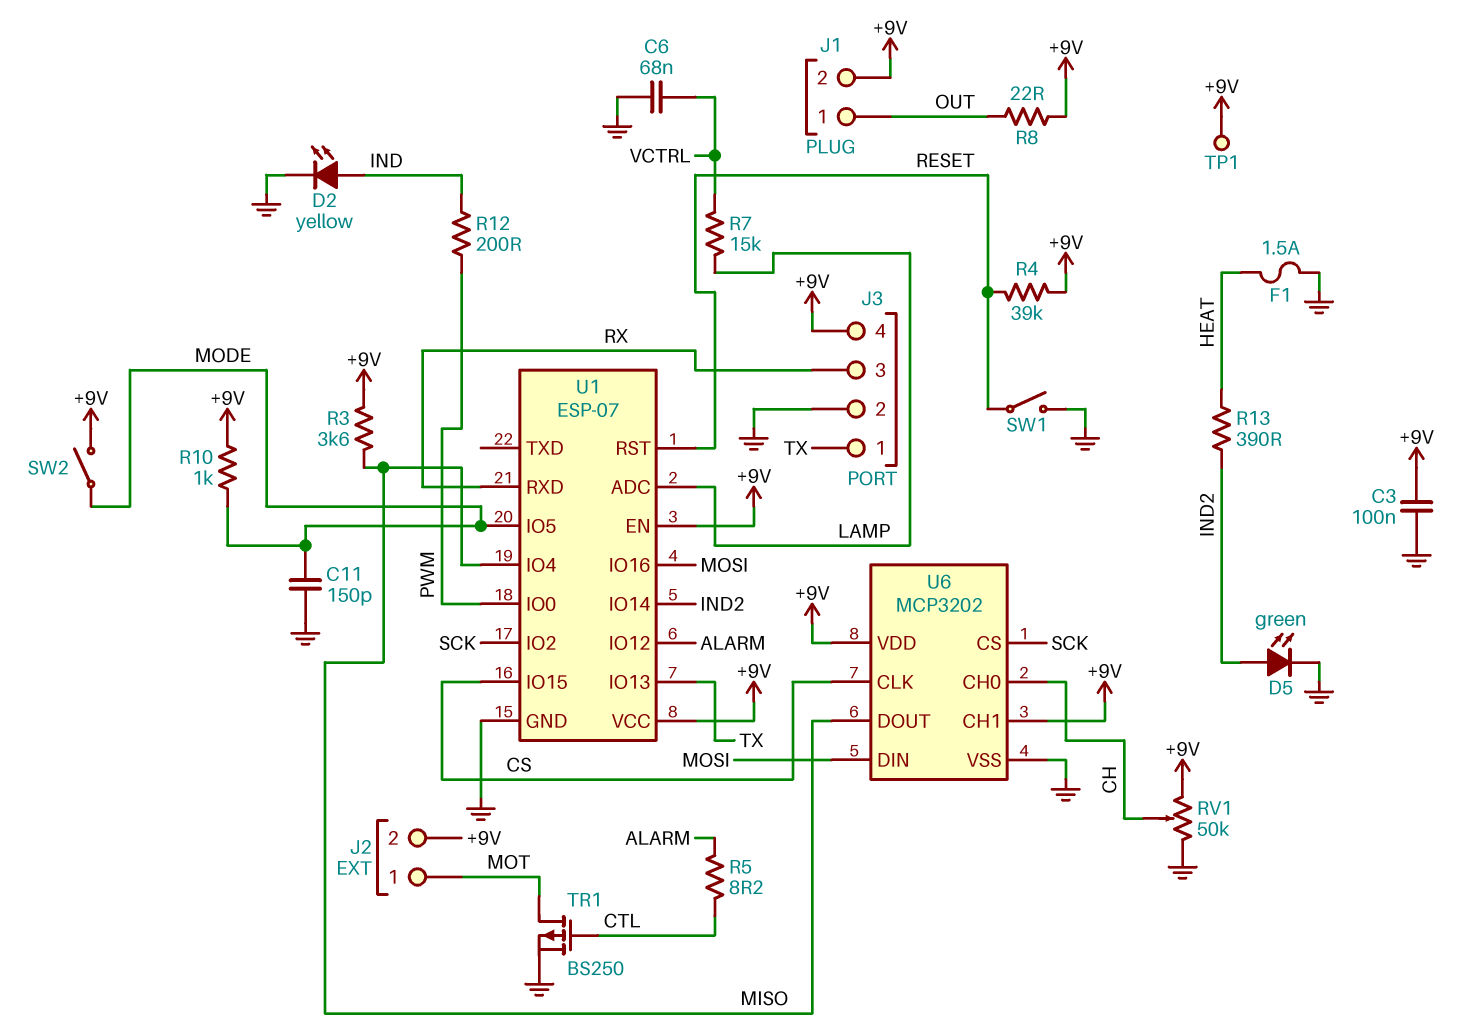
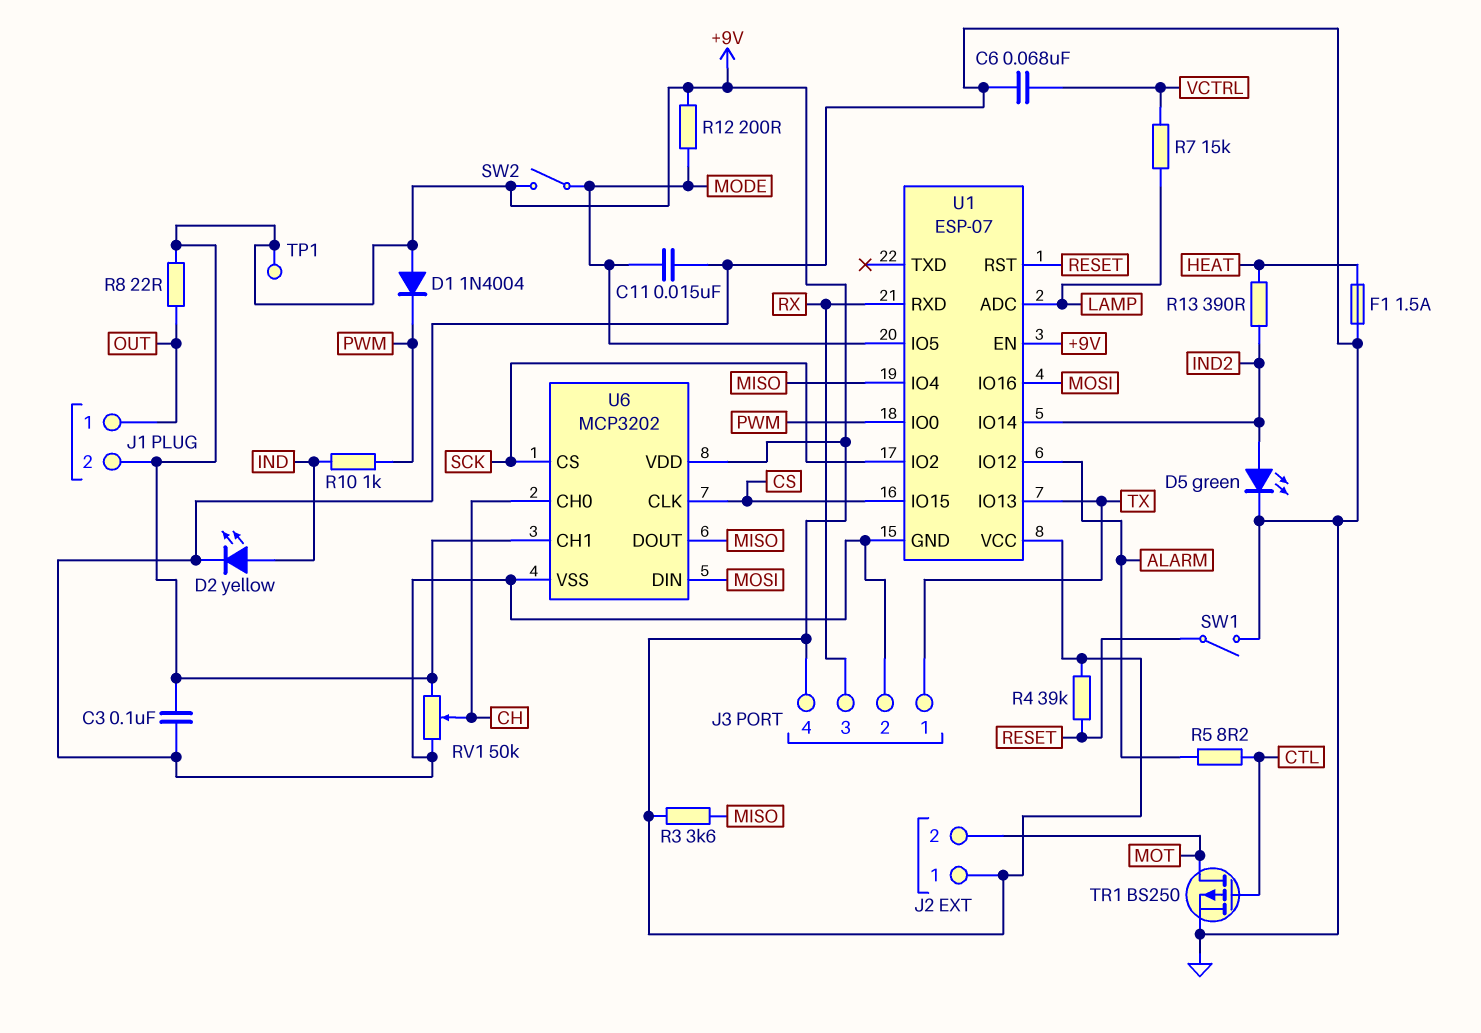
C11: 150pF (GND, MODE) -> 15nF (GND, MODE)
D1: none -> diode 1N4004 (A +9V, K PWM)
J2 pin 1: MOT -> +9V
J2 pin 2: +9V -> MOT
R10: 1k (+9V, MODE) -> 1k (IND, PWM)
R12: 200 (IND, PWM) -> 200 (+9V, MODE)

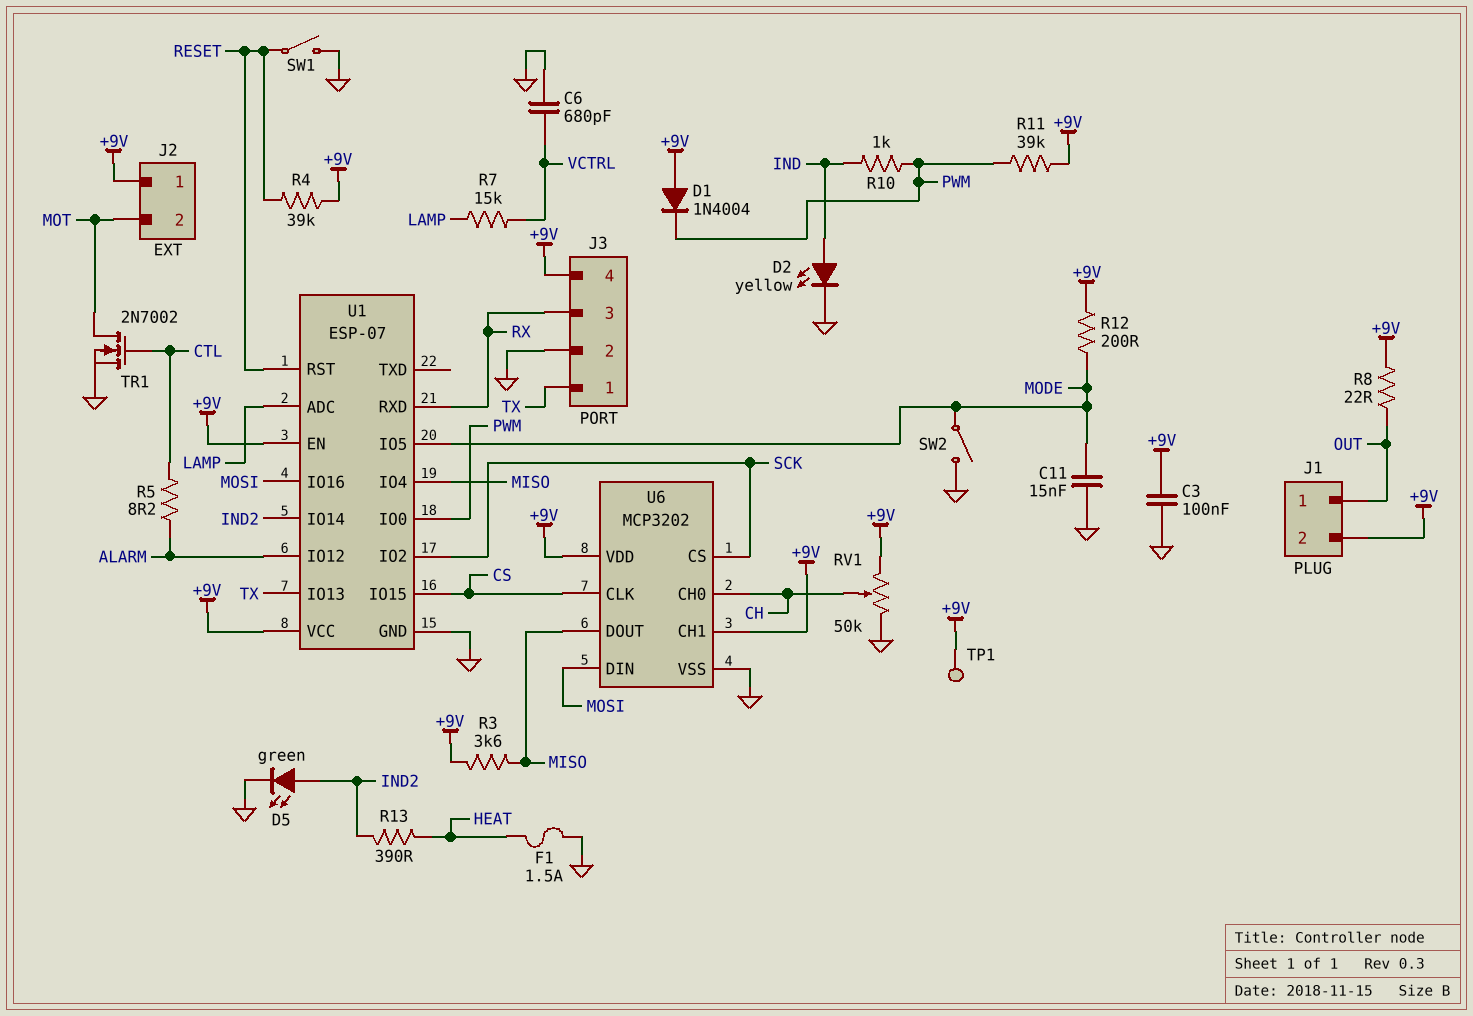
C6: 68nF (GND, VCTRL) -> 680pF (GND, VCTRL)
R11: none -> 39k (+9V, PWM)
SW2: switch (+9V, MODE) -> switch (GND, MODE)
TR1: PMOS BS250 (G CTL, D MOT, S GND) -> NMOS 2N7002 (G CTL, D MOT, S GND)

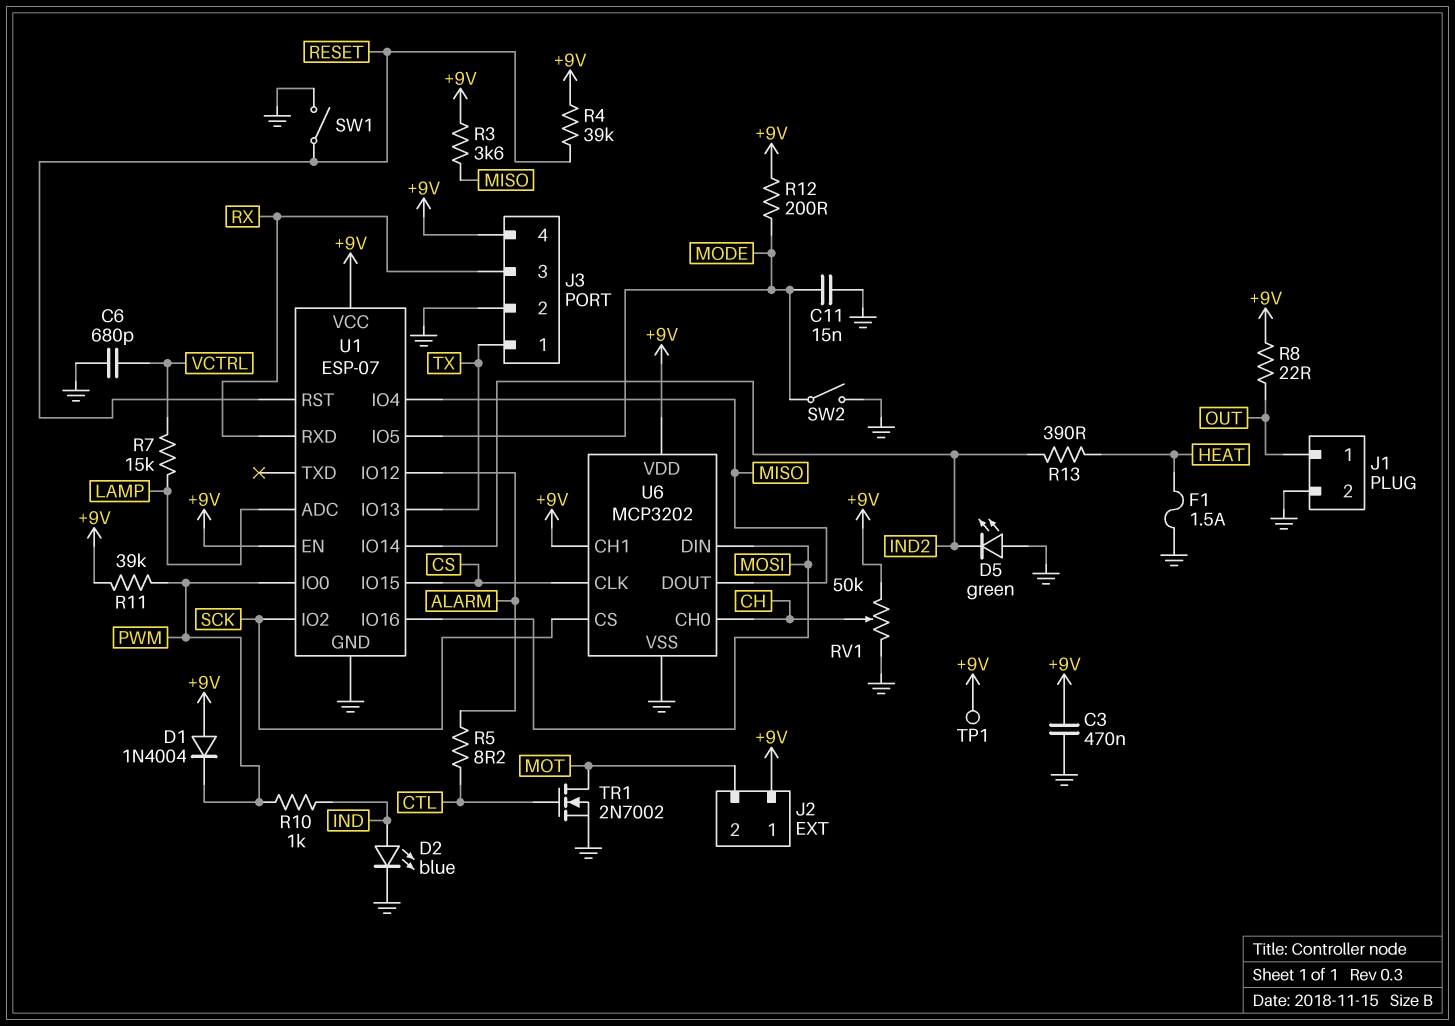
C3: 100nF (+9V, GND) -> 470nF (+9V, GND)
D2: LED yellow (A IND, K GND) -> LED blue (A IND, K GND)
D5: LED green (A IND2, K GND) -> LED green (A GND, K IND2)
J1 pin 2: +9V -> GND

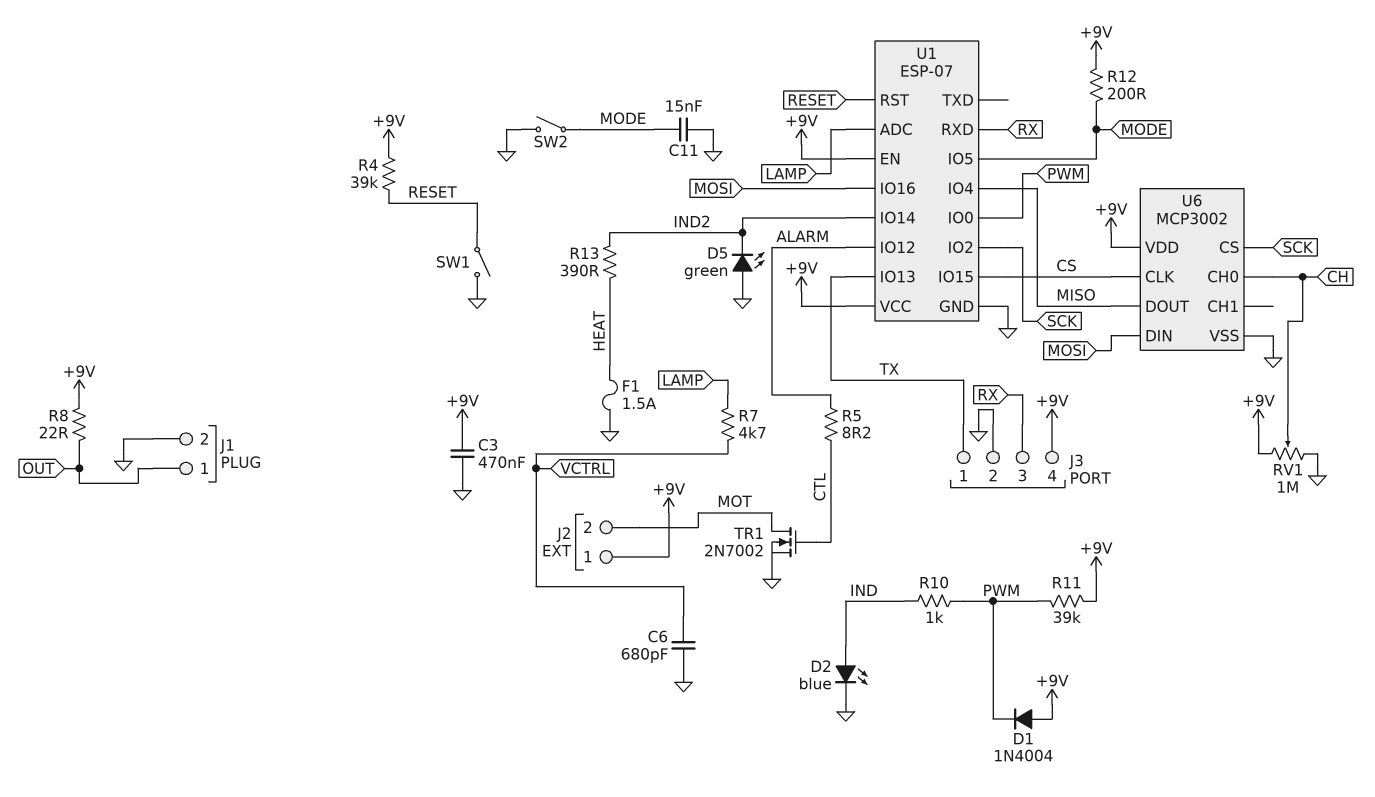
R3: 3.6k (+9V, MISO) -> none
R7: 15k (LAMP, VCTRL) -> 4.7k (LAMP, VCTRL)
RV1: 50k (+9V, GND, wiper CH) -> 1M (+9V, GND, wiper CH)
TP1: test point (+9V) -> none
U6: MCP3202 -> MCP3002
U6 pin CH1: +9V -> none

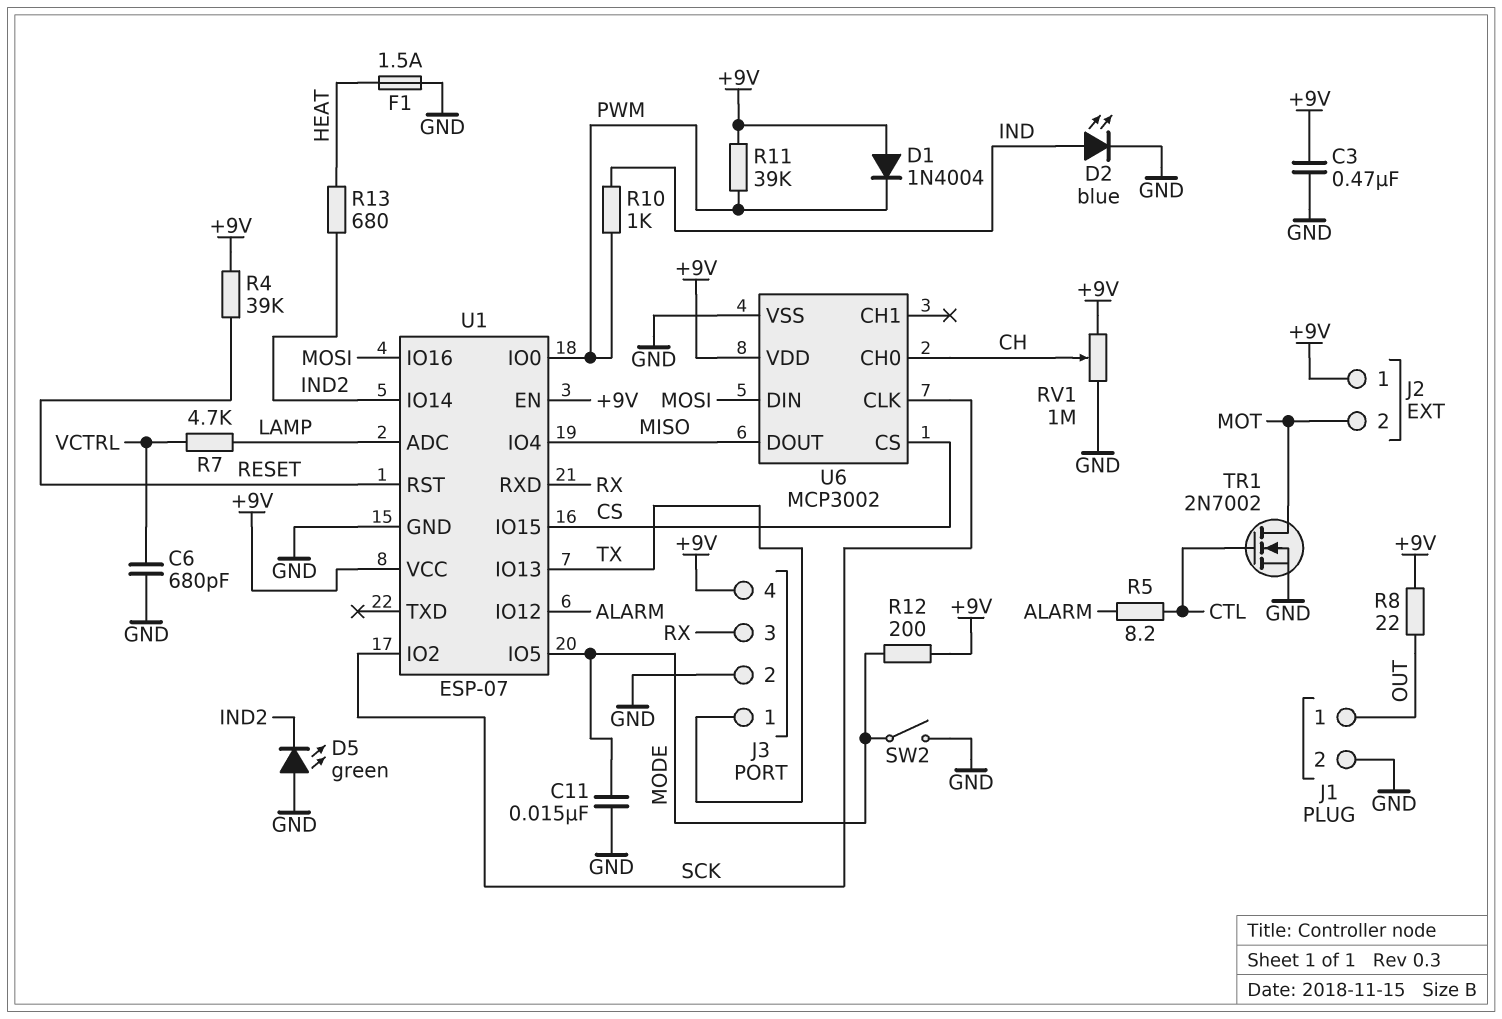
R13: 390 (HEAT, IND2) -> 680 (HEAT, IND2)
SW1: switch (GND, RESET) -> none
U6 pin CLK: CS -> SCK
U6 pin CS: SCK -> CS

